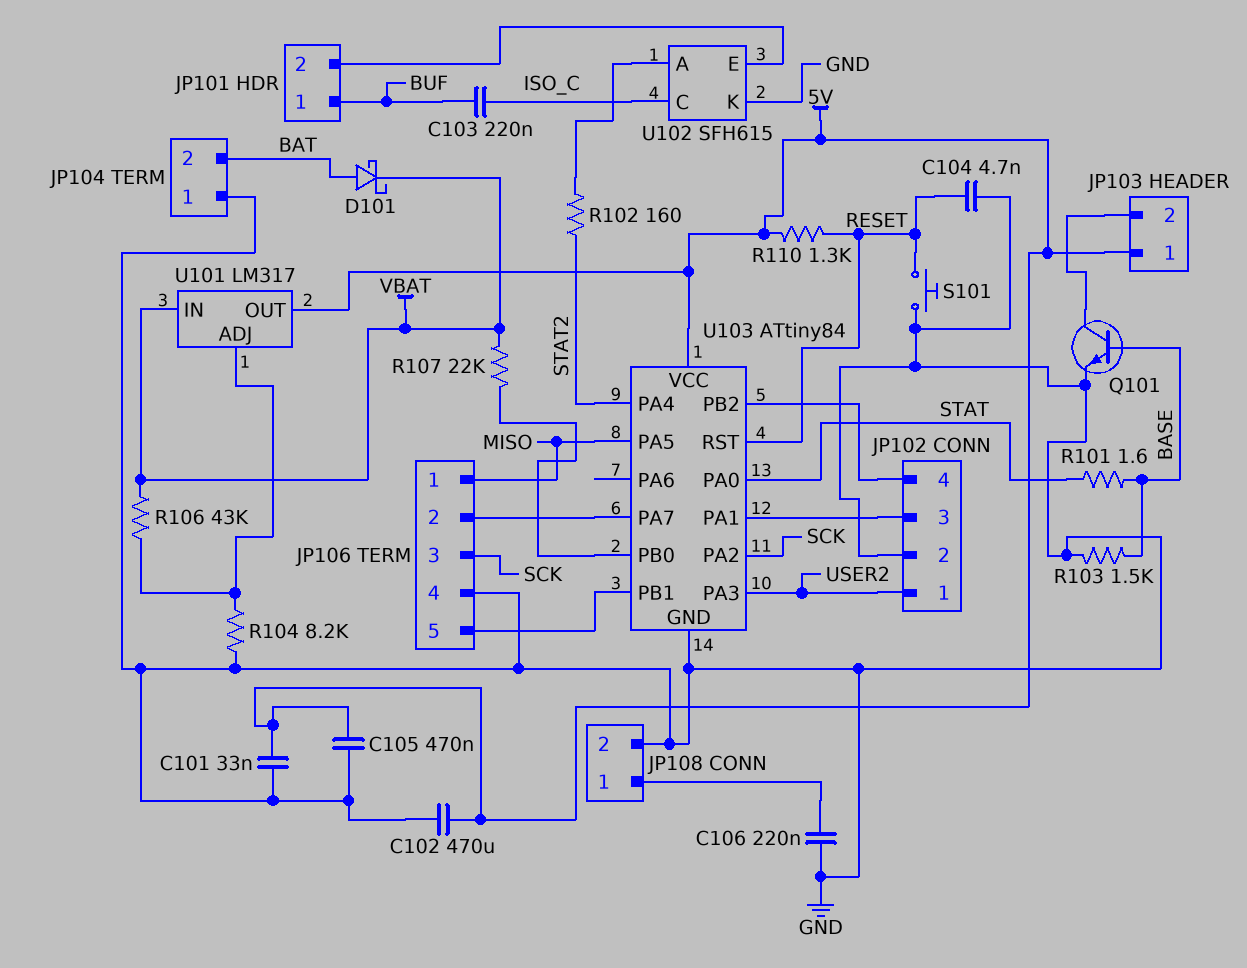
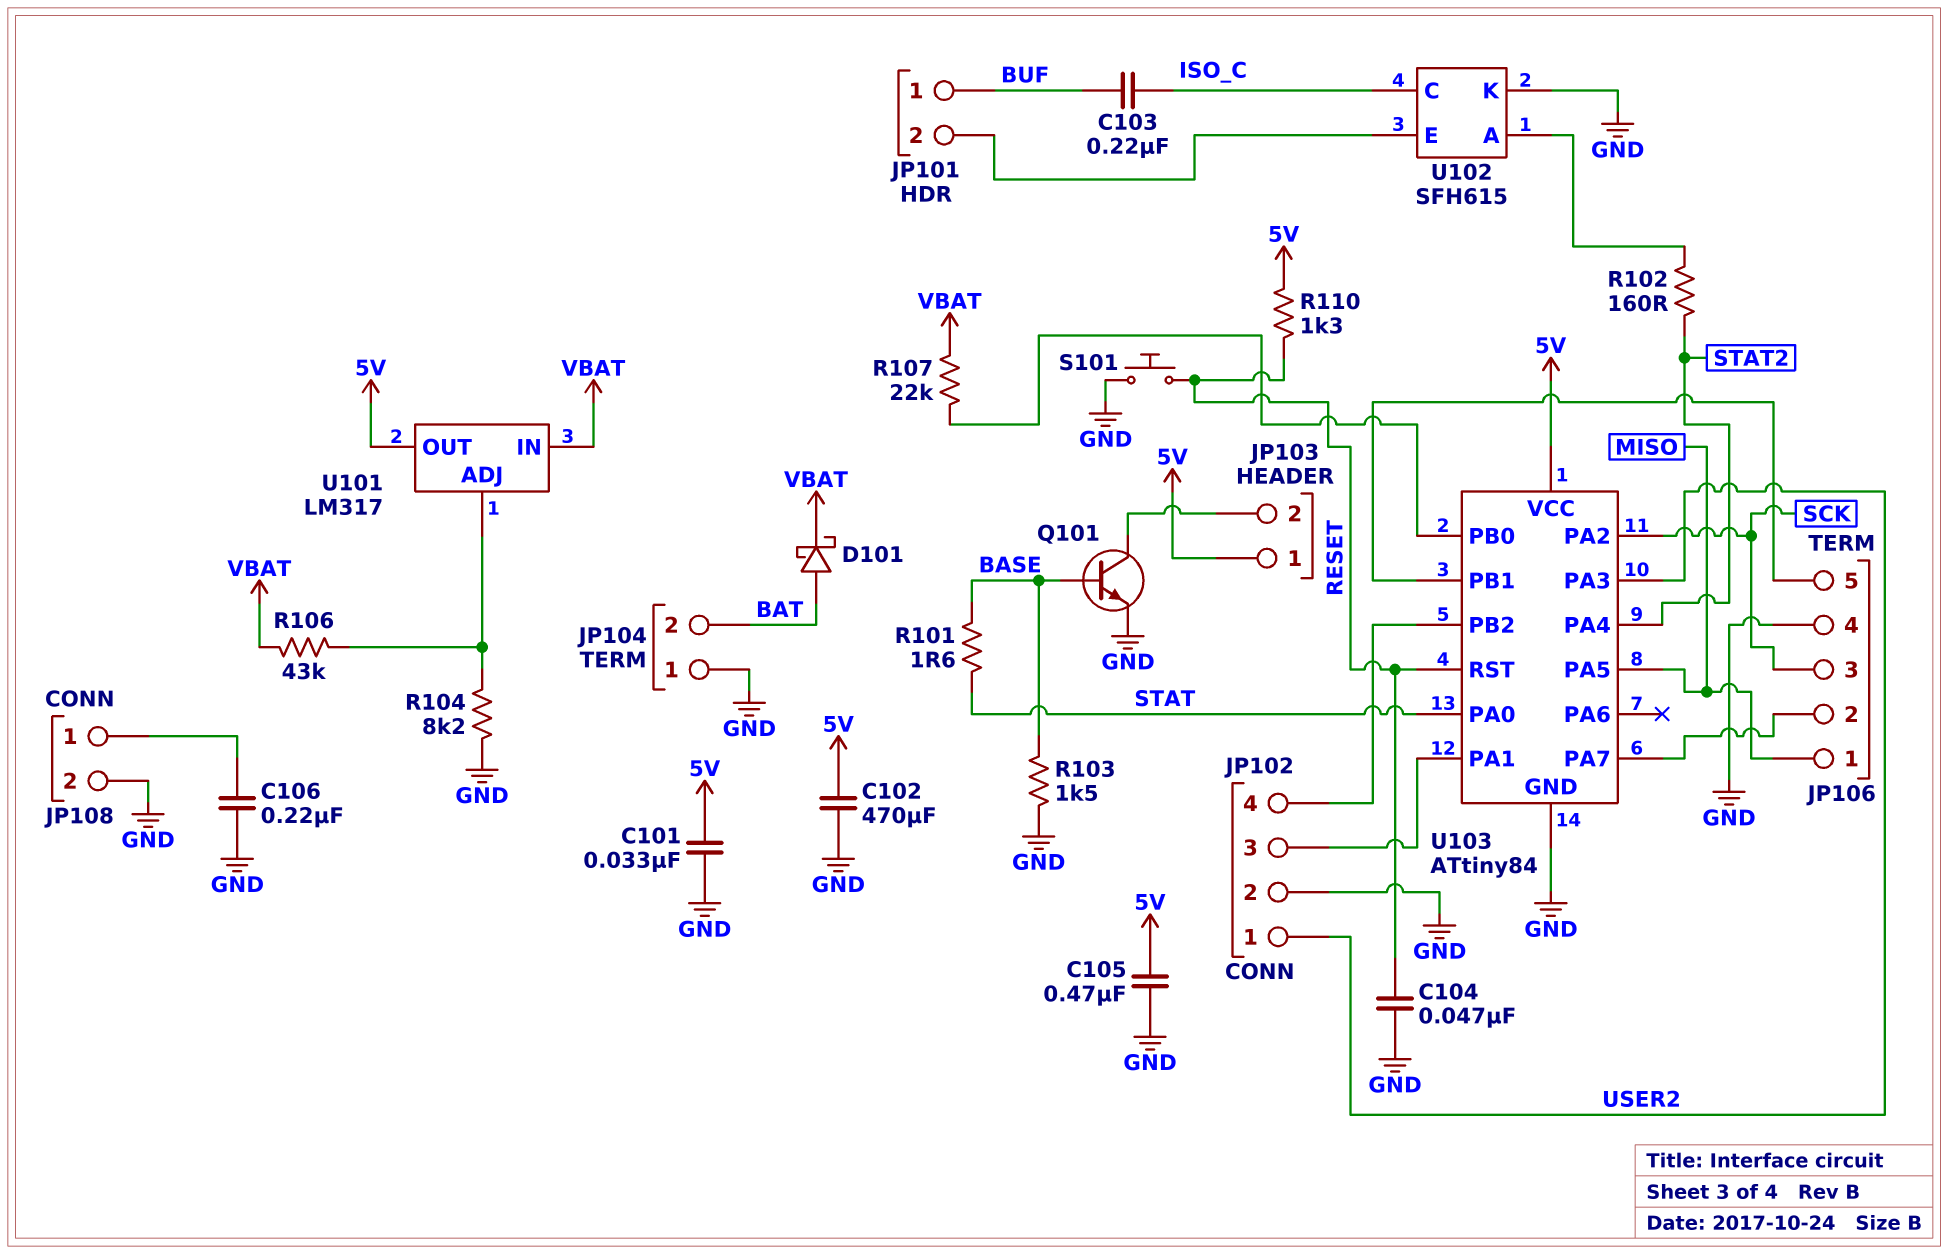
C104: 4.7nF (GND, RESET) -> 47nF (GND, RESET)

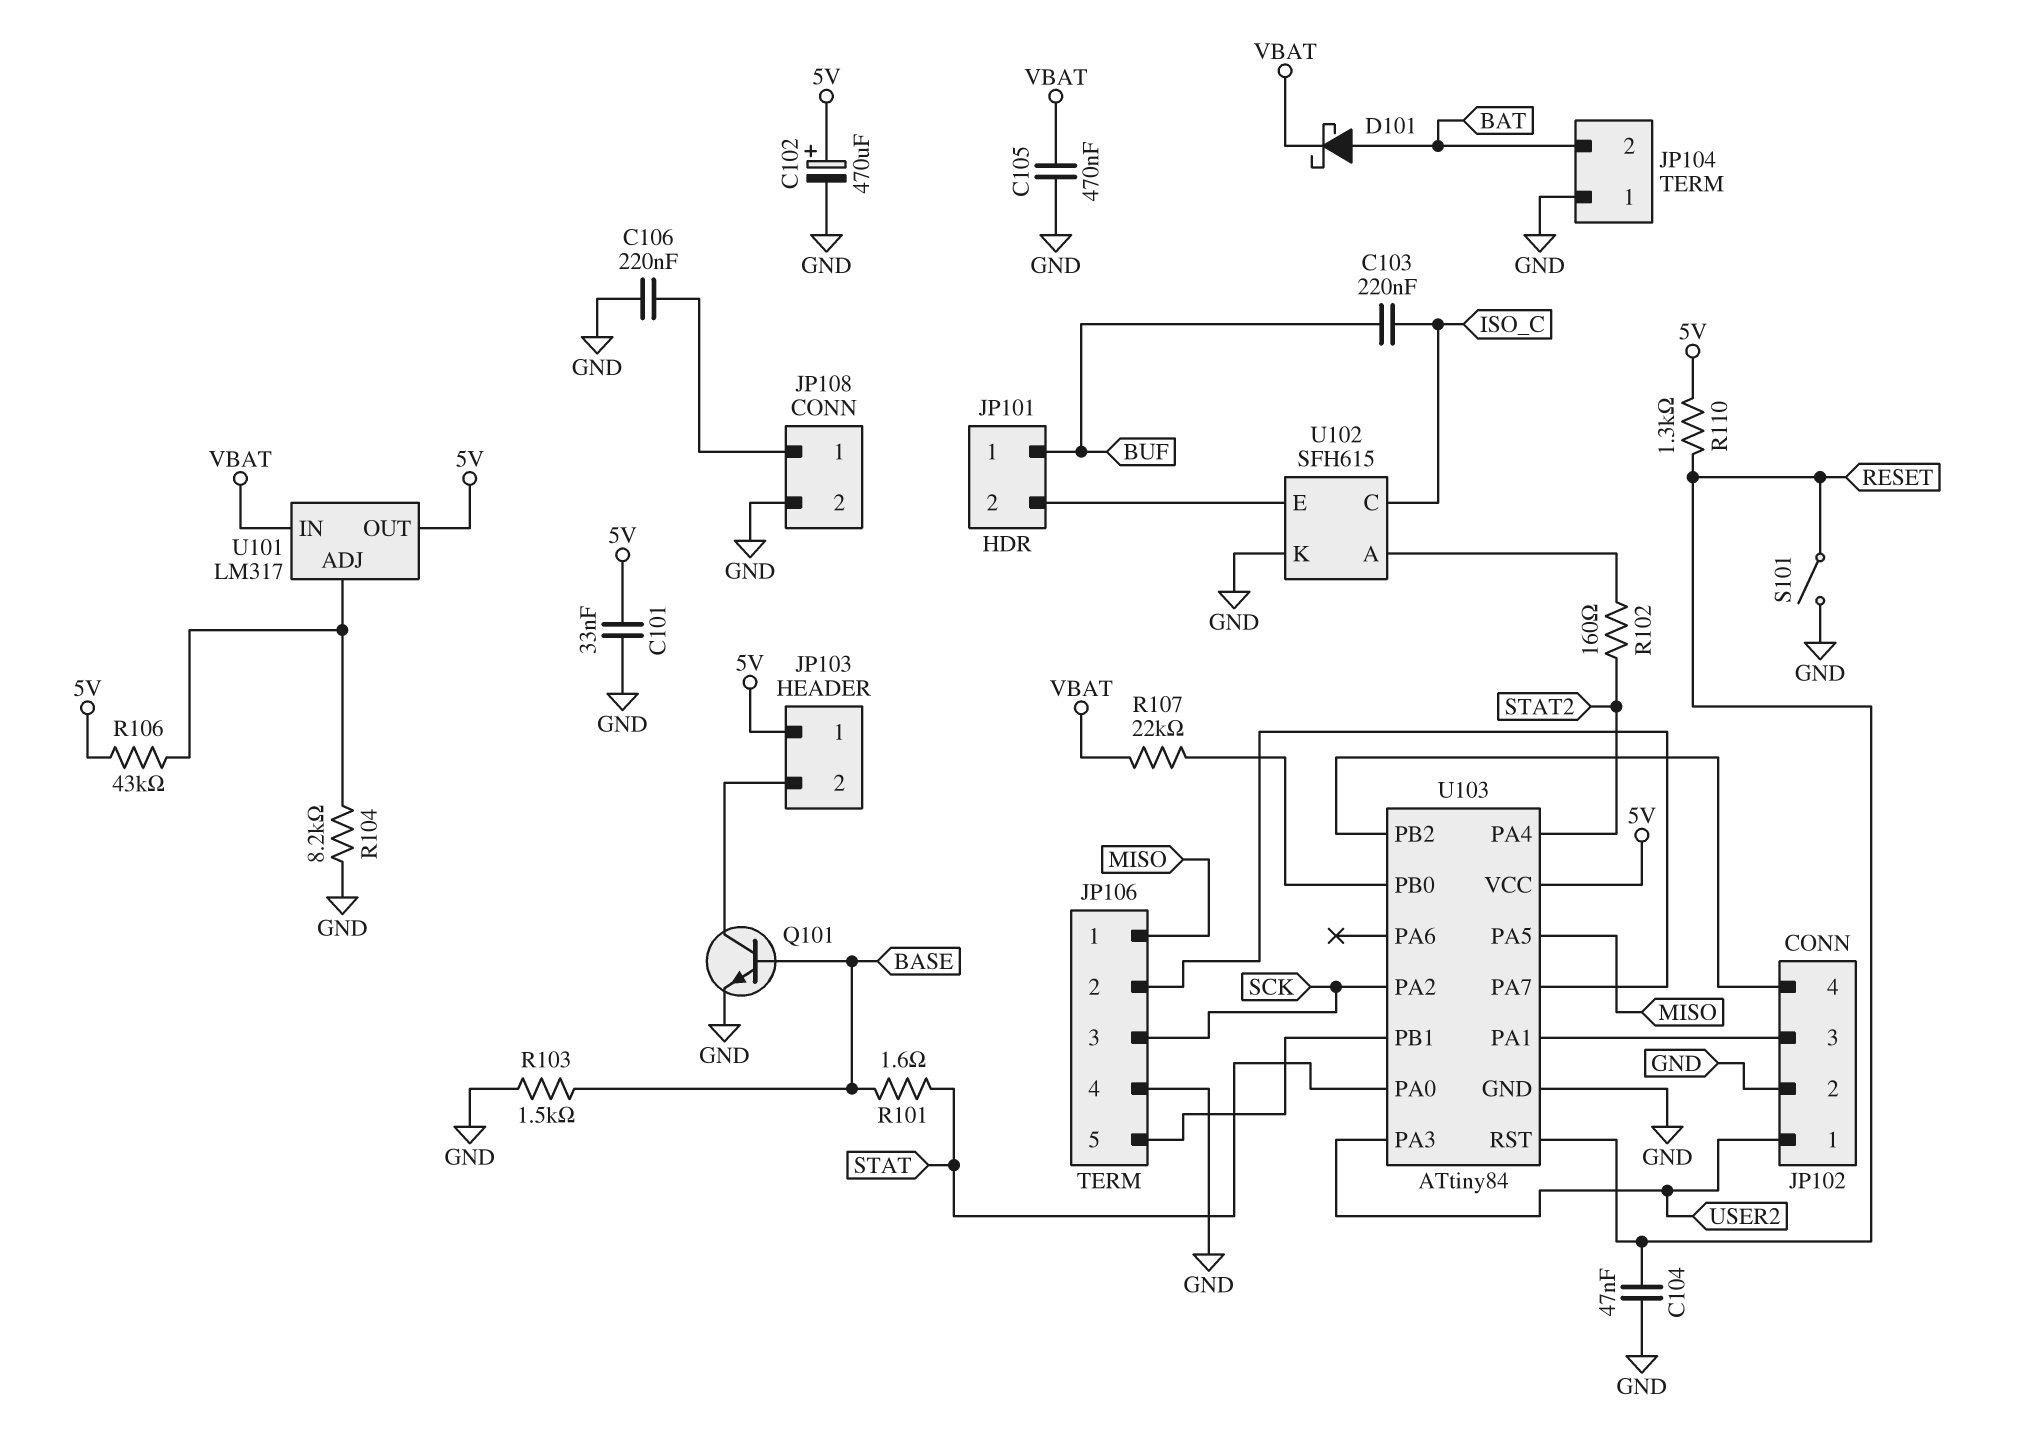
C102: 470uF (5V, GND) -> 470uF (plus 5V, minus GND)
C105: 470nF (5V, GND) -> 470nF (GND, VBAT)
R106: 43k (U101/ADJ, VBAT) -> 43k (5V, U101/ADJ)
S101: button (GND, RESET) -> switch (GND, RESET)

